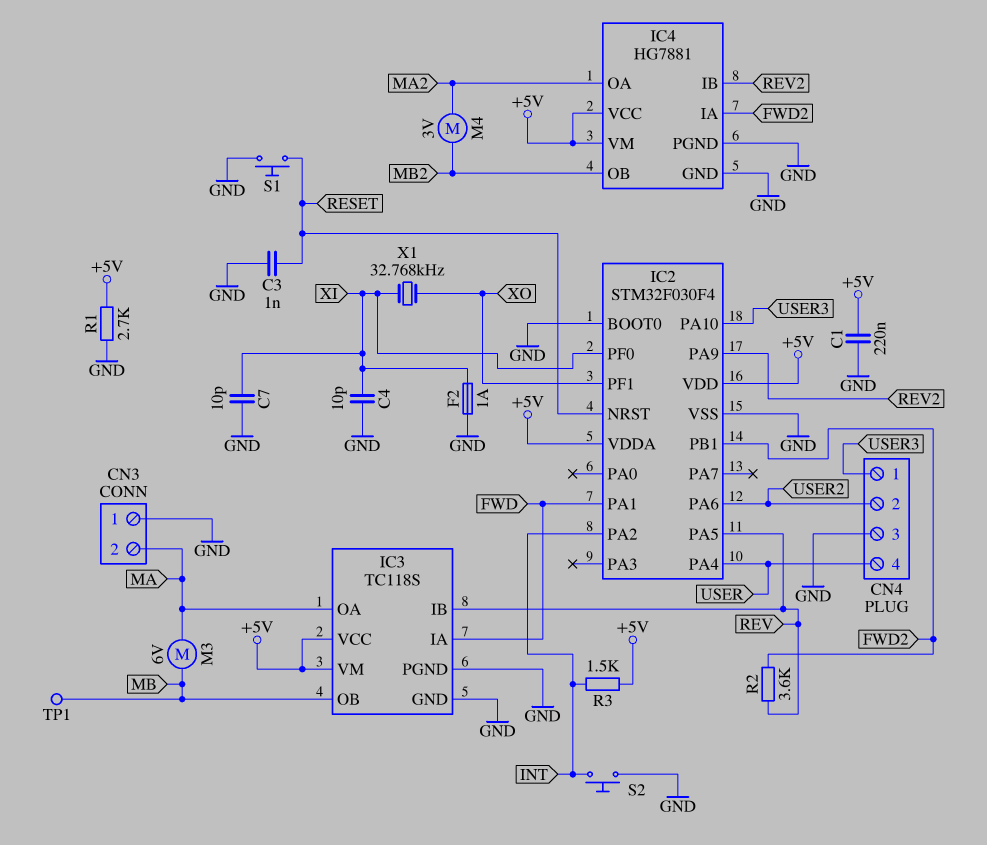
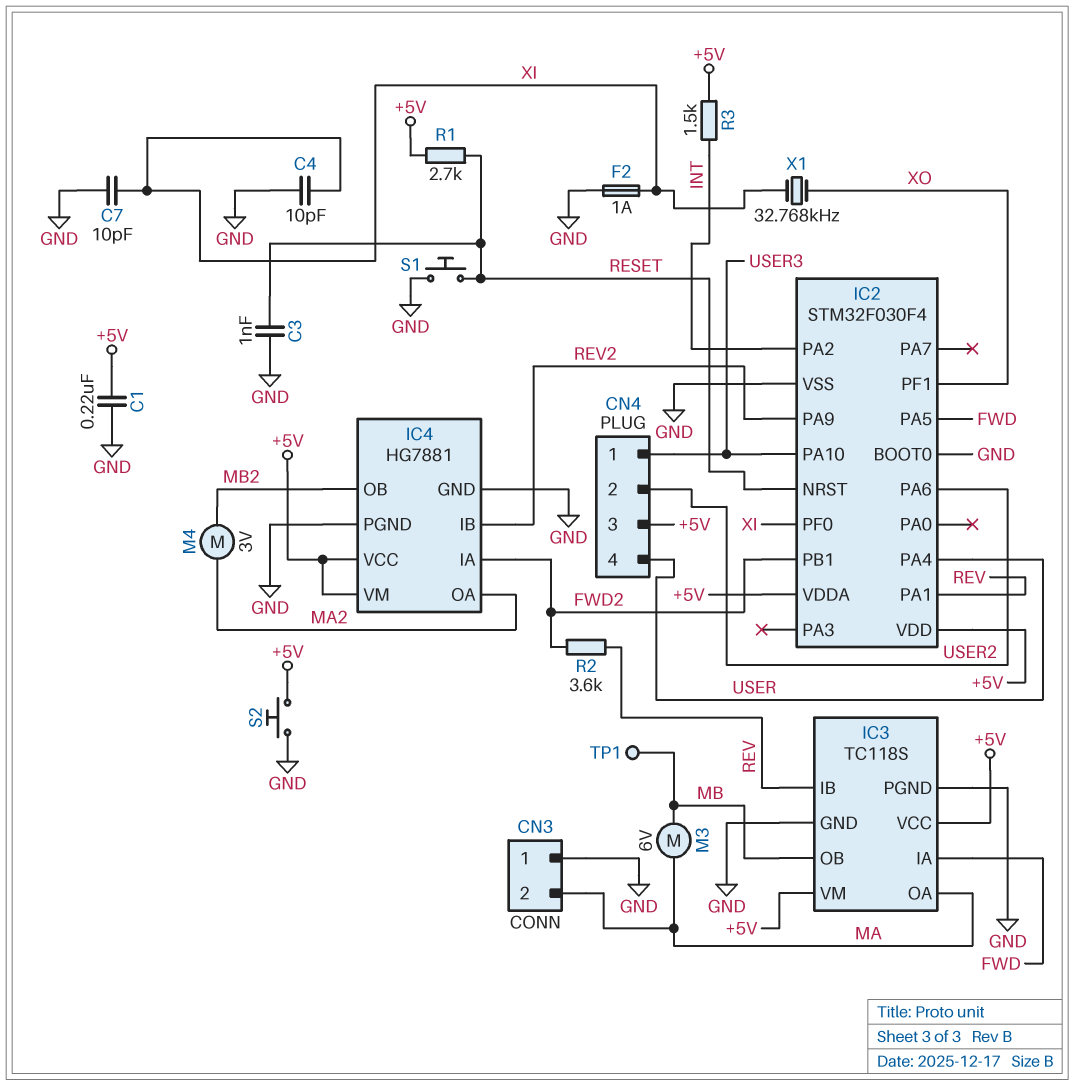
CN4 pin 3: GND -> +5V
IC2 pin PA1: FWD -> REV
IC2 pin PA5: REV -> FWD
R1: 2.7k (+5V, GND) -> 2.7k (+5V, RESET)
S2: button (GND, INT) -> button (+5V, GND)

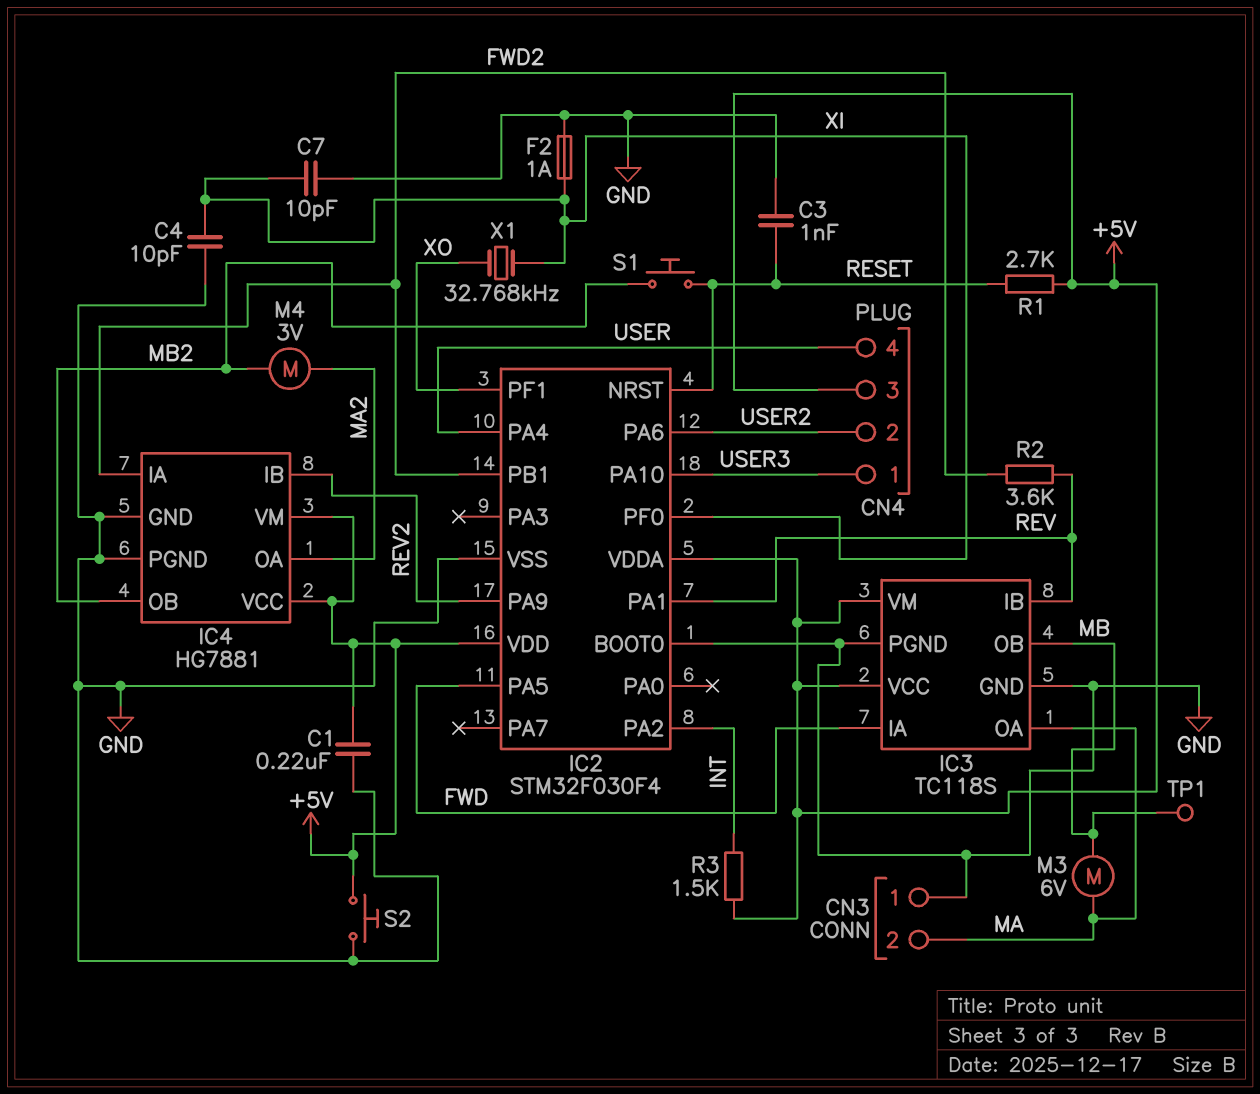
S1: button (GND, RESET) -> button (MB2, RESET)

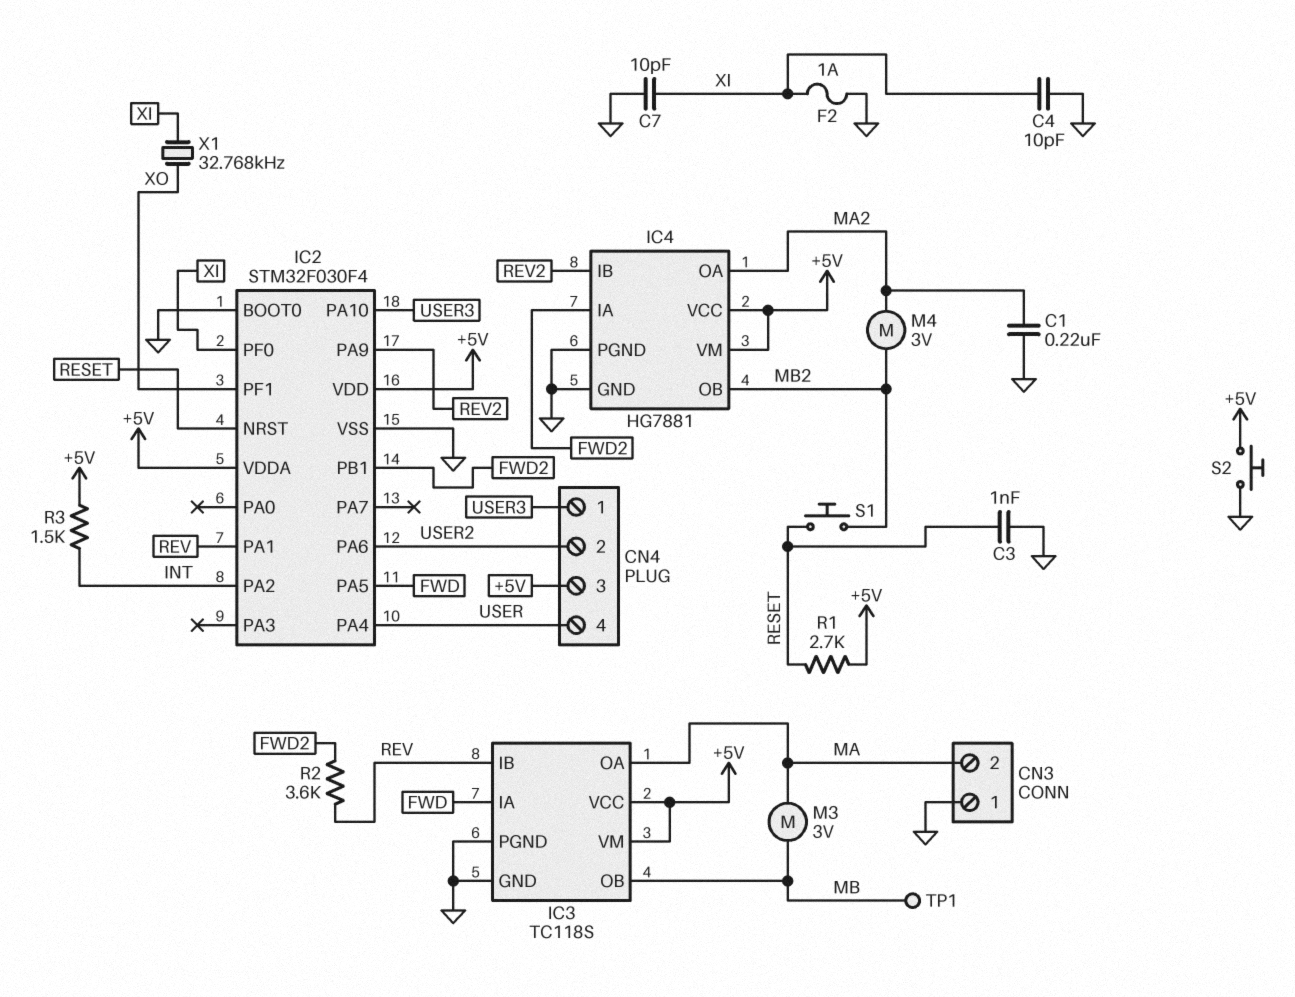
C1: 220nF (+5V, GND) -> 220nF (GND, MA2)
M3: motor 6V (MA, MB) -> motor 3V (MA, MB)

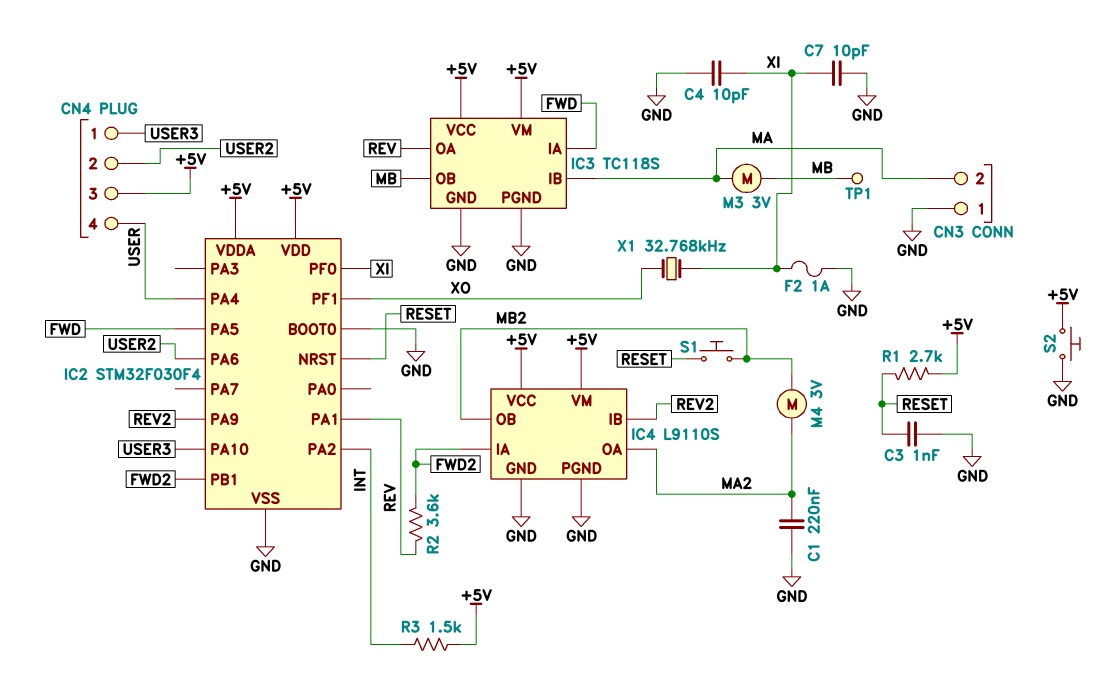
IC3 pin IB: REV -> MA
IC3 pin OA: MA -> REV
IC4: HG7881 -> L9110S

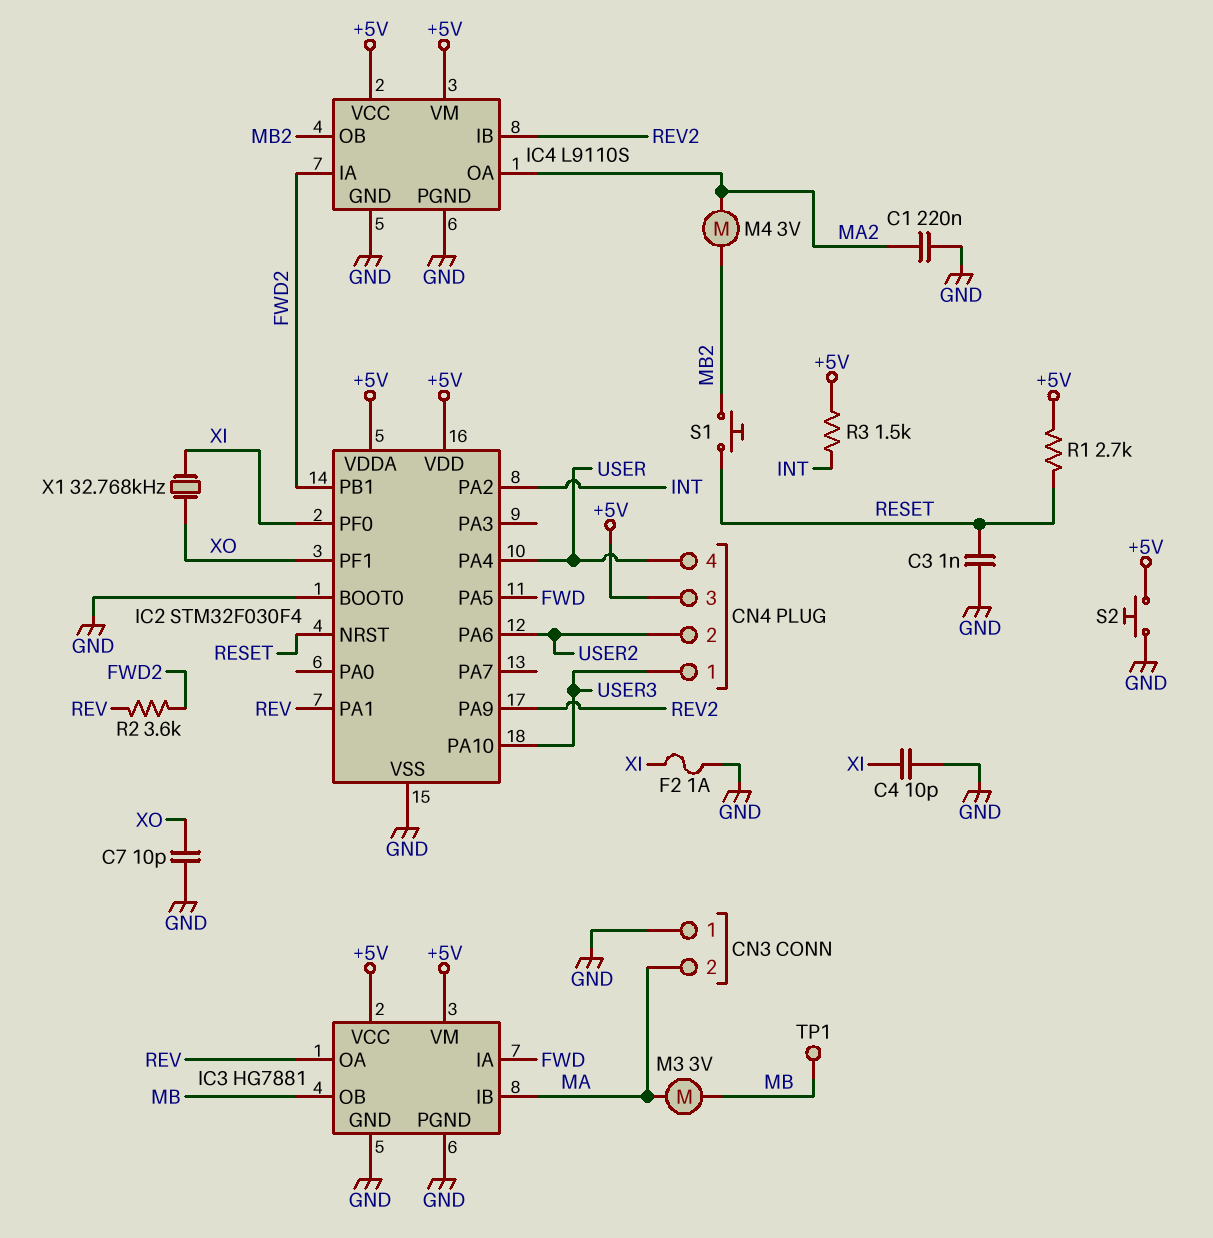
C7: 10pF (GND, XI) -> 10pF (GND, XO)
IC3: TC118S -> HG7881

